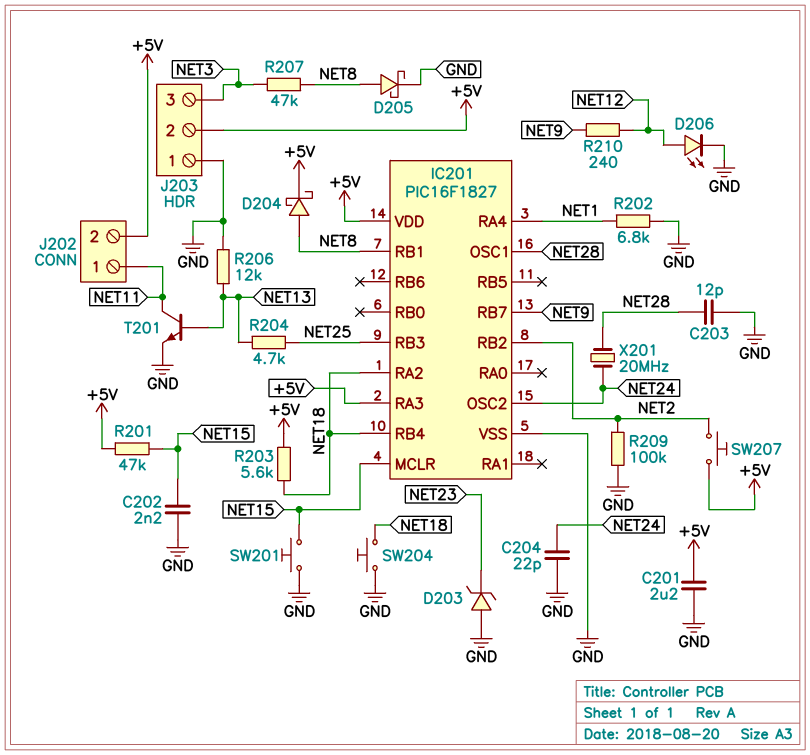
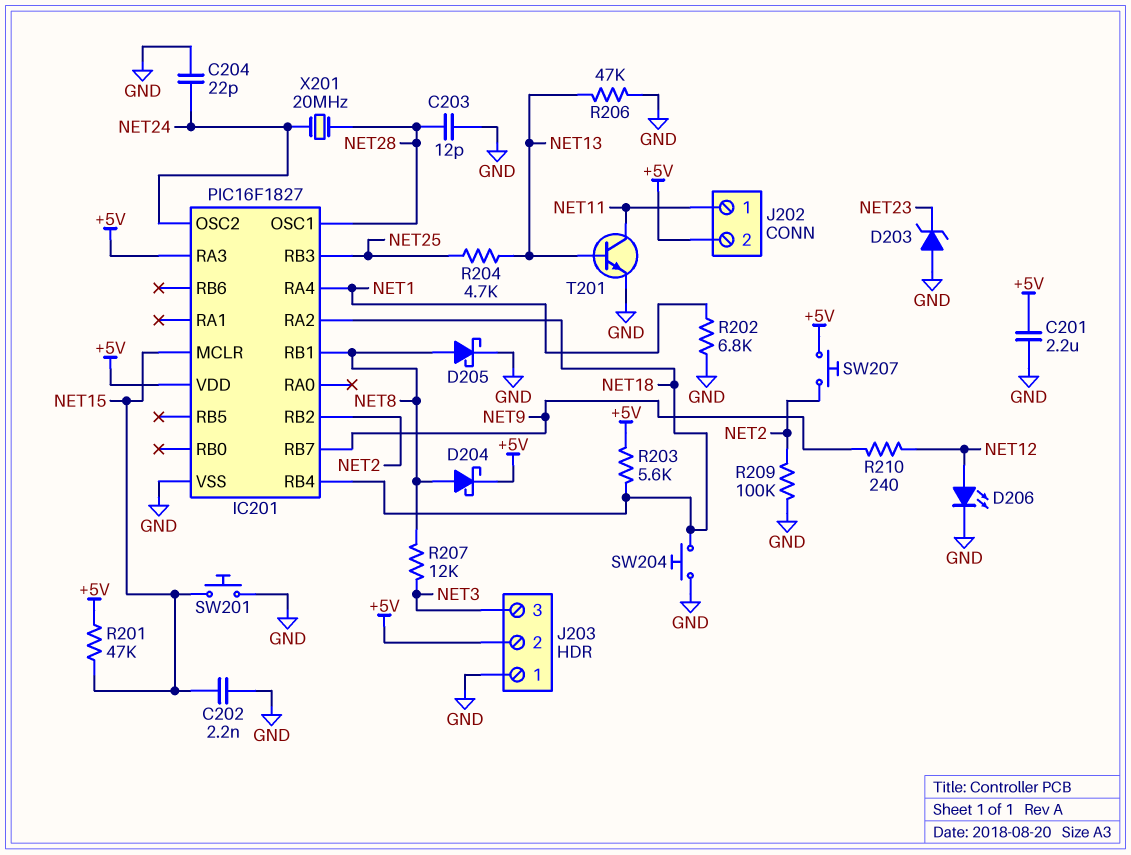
R206: 12k (GND, NET13) -> 47k (GND, NET13)
R207: 47k (NET3, NET8) -> 12k (NET3, NET8)

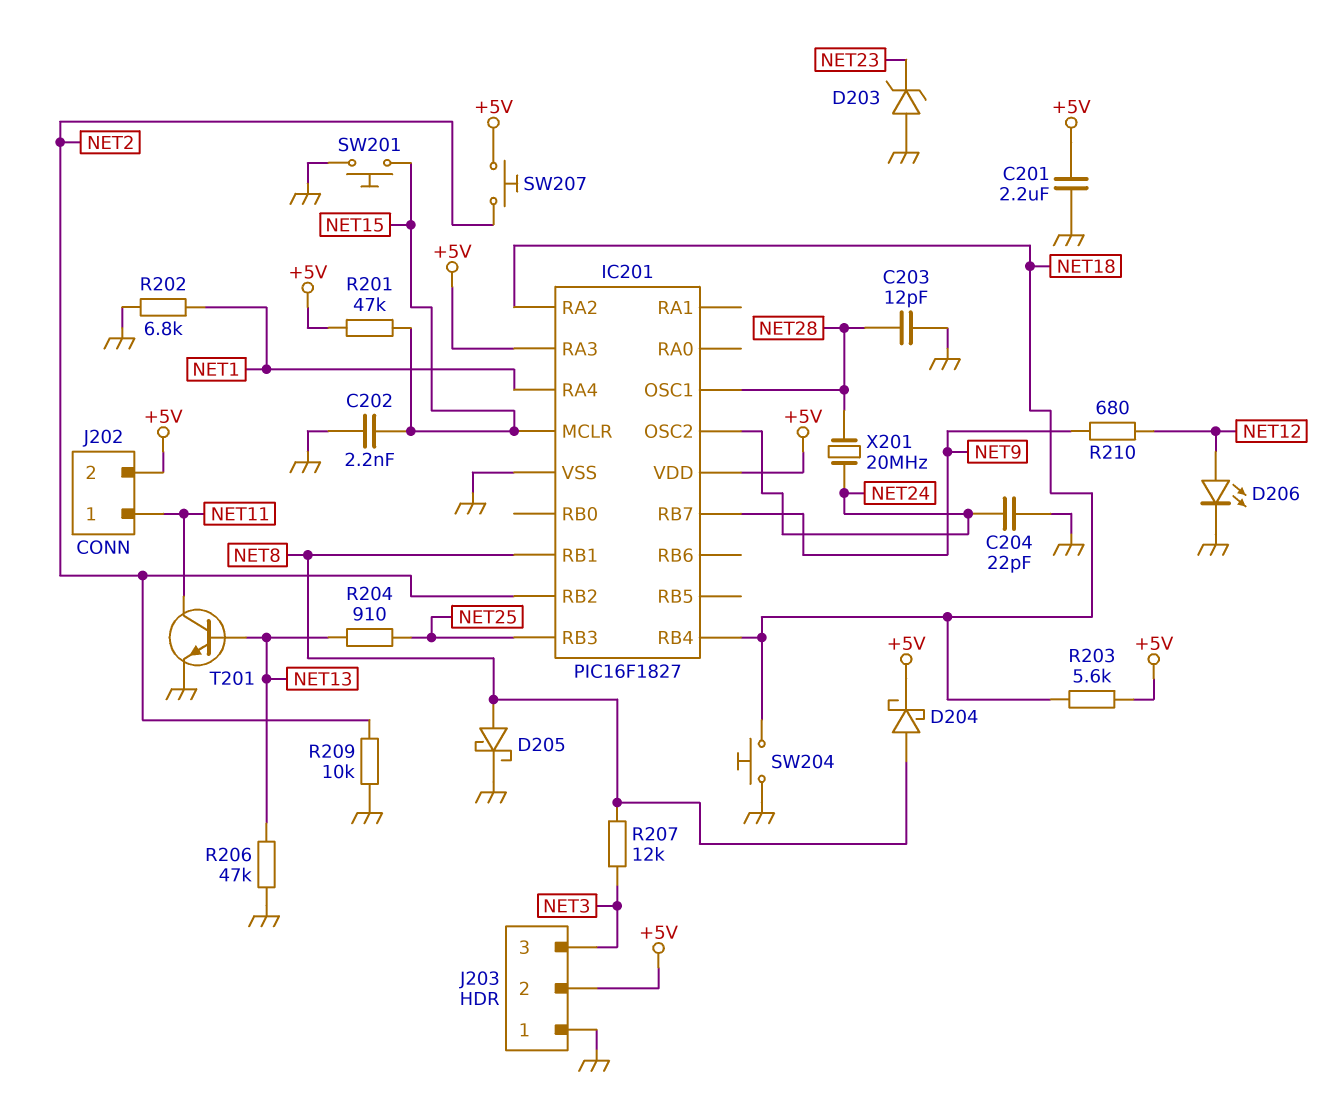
R204: 4.7k (NET13, NET25) -> 910 (NET13, NET25)
R209: 100k (GND, NET2) -> 10k (GND, NET2)
R210: 240 (NET9, NET12) -> 680 (NET9, NET12)

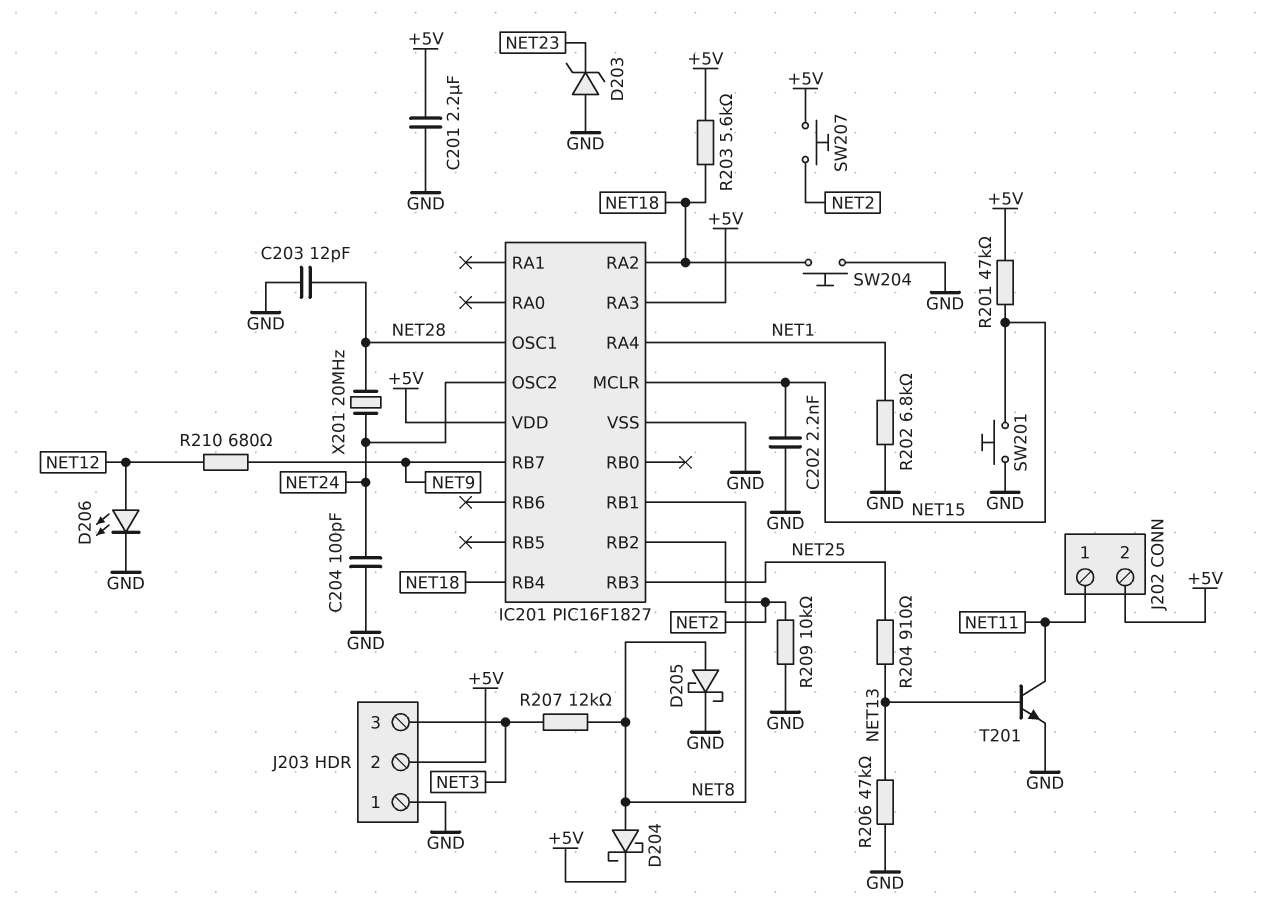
C204: 22pF (GND, NET24) -> 100pF (GND, NET24)

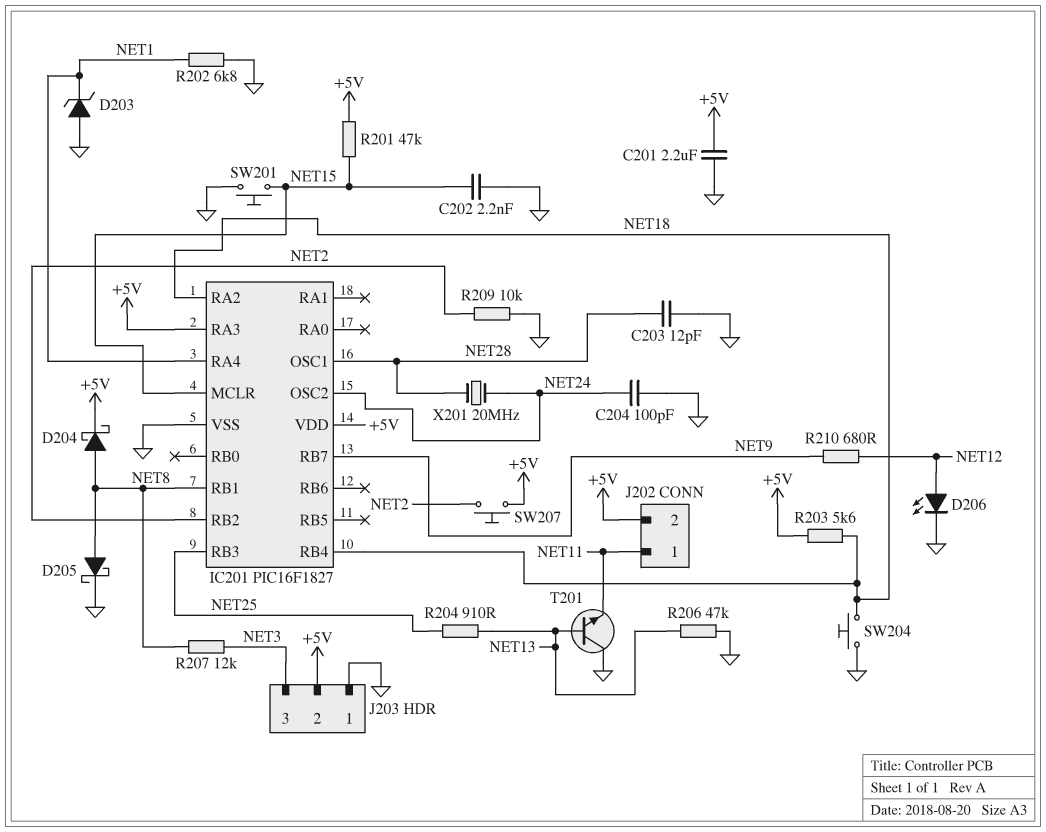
D203: zener (A GND, K NET23) -> zener (A GND, K NET1)
T201: NPN (B NET13, C NET11, E GND) -> NPN (B NET13, C GND, E NET11)

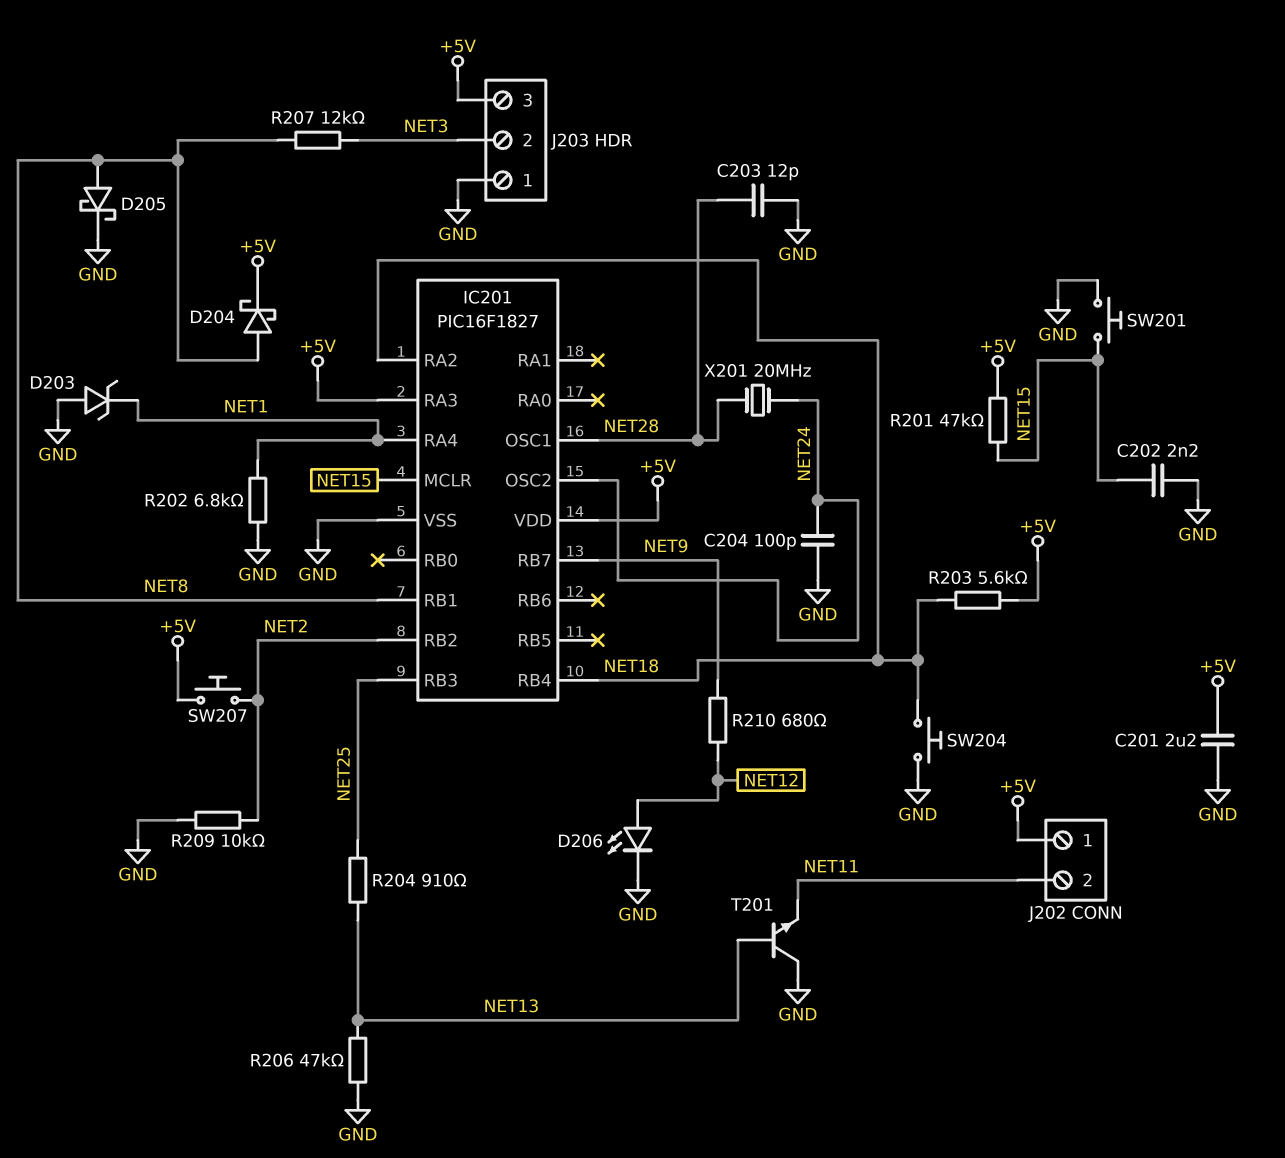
J202 pin 1: NET11 -> +5V
J202 pin 2: +5V -> NET11
J203 pin 2: +5V -> NET3
J203 pin 3: NET3 -> +5V

